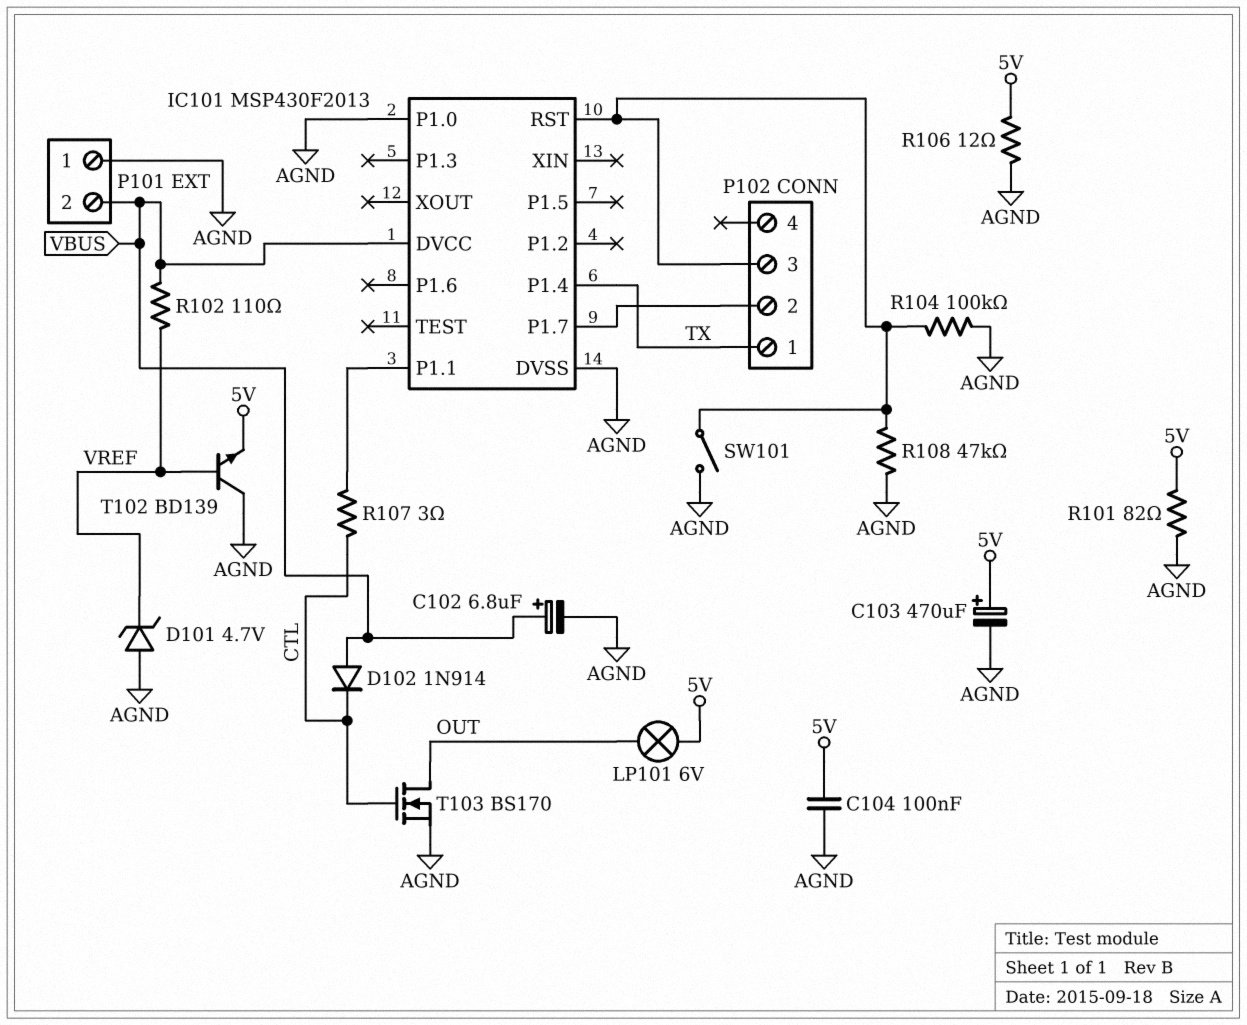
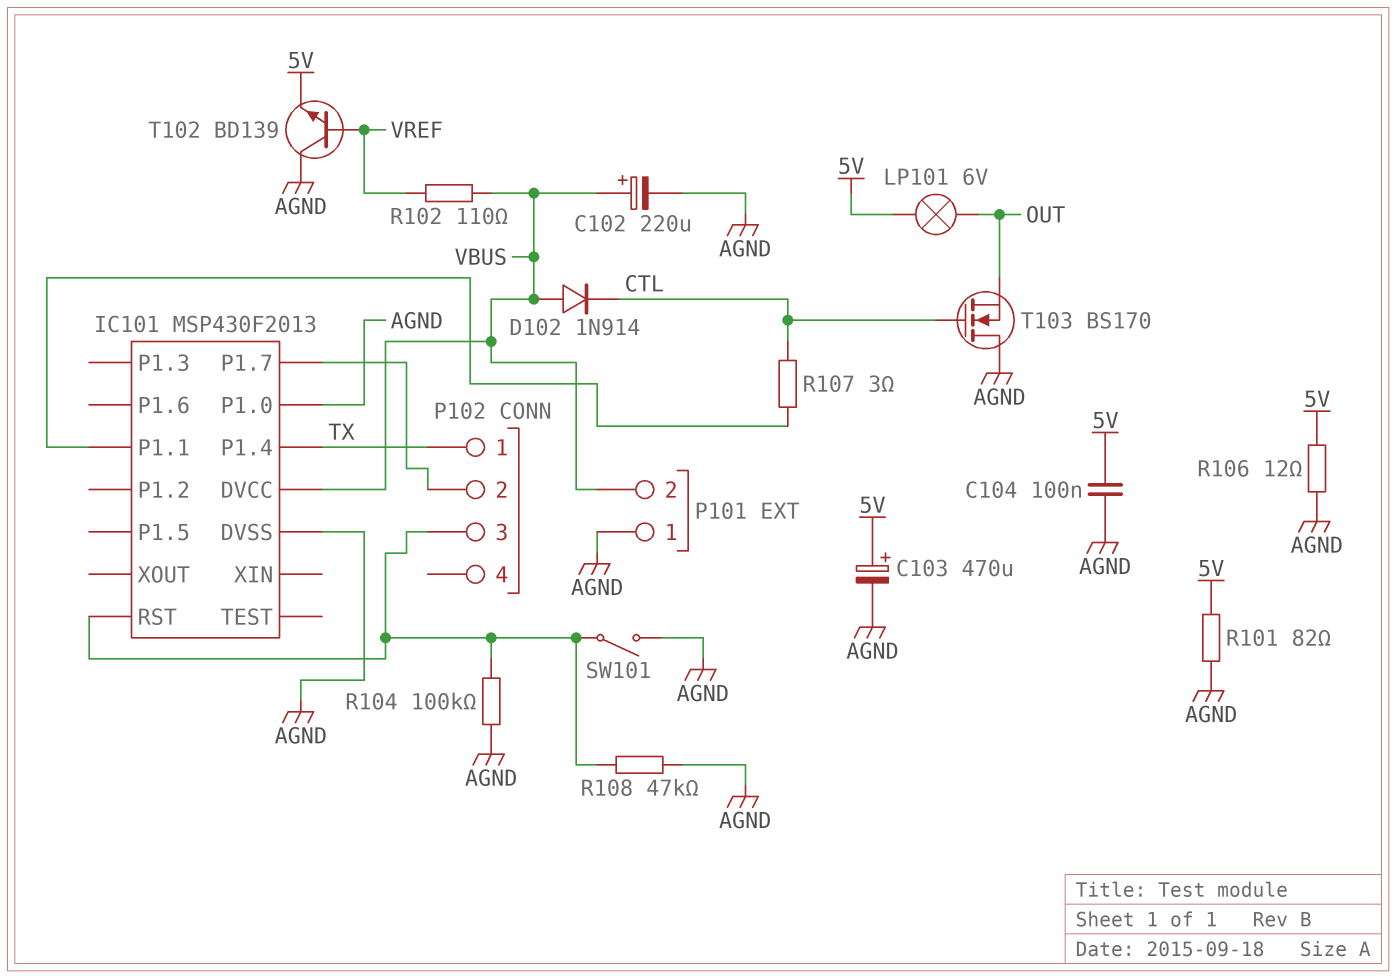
C102: 6.8uF (plus VBUS, minus AGND) -> 220uF (plus VBUS, minus AGND)
D101: zener 4.7V (A AGND, K VREF) -> none
T103: NMOS BS170 (G CTL, D OUT, S AGND) -> NMOS BS170 (G CTL, D AGND, S OUT)

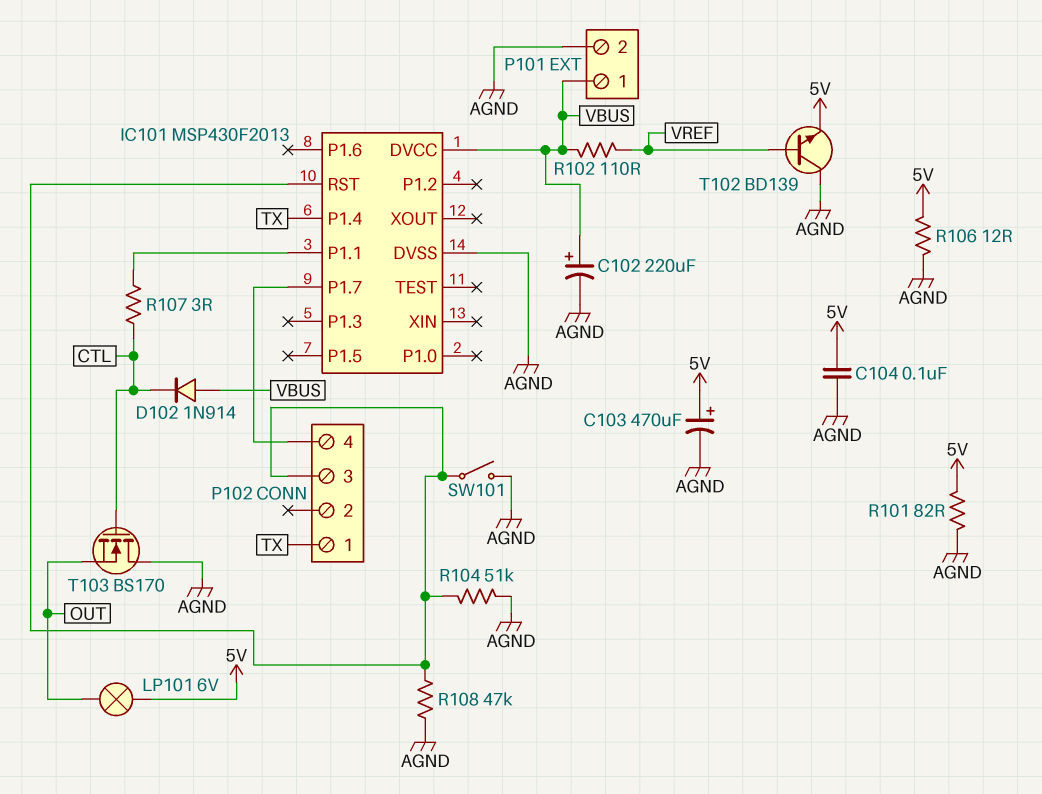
IC101 pin P1.0: AGND -> none
P101 pin 1: AGND -> VBUS
P101 pin 2: VBUS -> AGND
P102 pin 2: IC101/P1.7 -> none
P102 pin 4: none -> IC101/P1.7
R104: 100k (AGND, IC101/RST) -> 51k (AGND, IC101/RST)

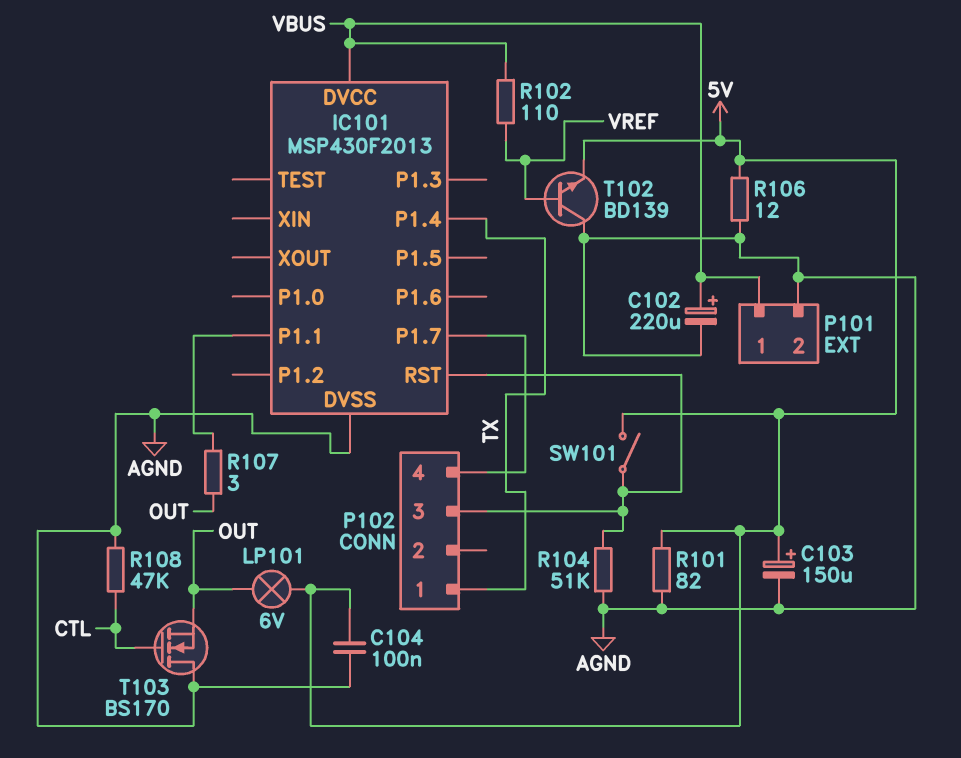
C103: 470uF (plus 5V, minus AGND) -> 150uF (plus 5V, minus AGND)
D102: diode 1N914 (A VBUS, K CTL) -> none
R107: 3 (CTL, IC101/P1.1) -> 3 (IC101/P1.1, OUT)
R108: 47k (AGND, IC101/RST) -> 47k (AGND, CTL)
SW101: switch (AGND, IC101/RST) -> switch (5V, IC101/RST)

